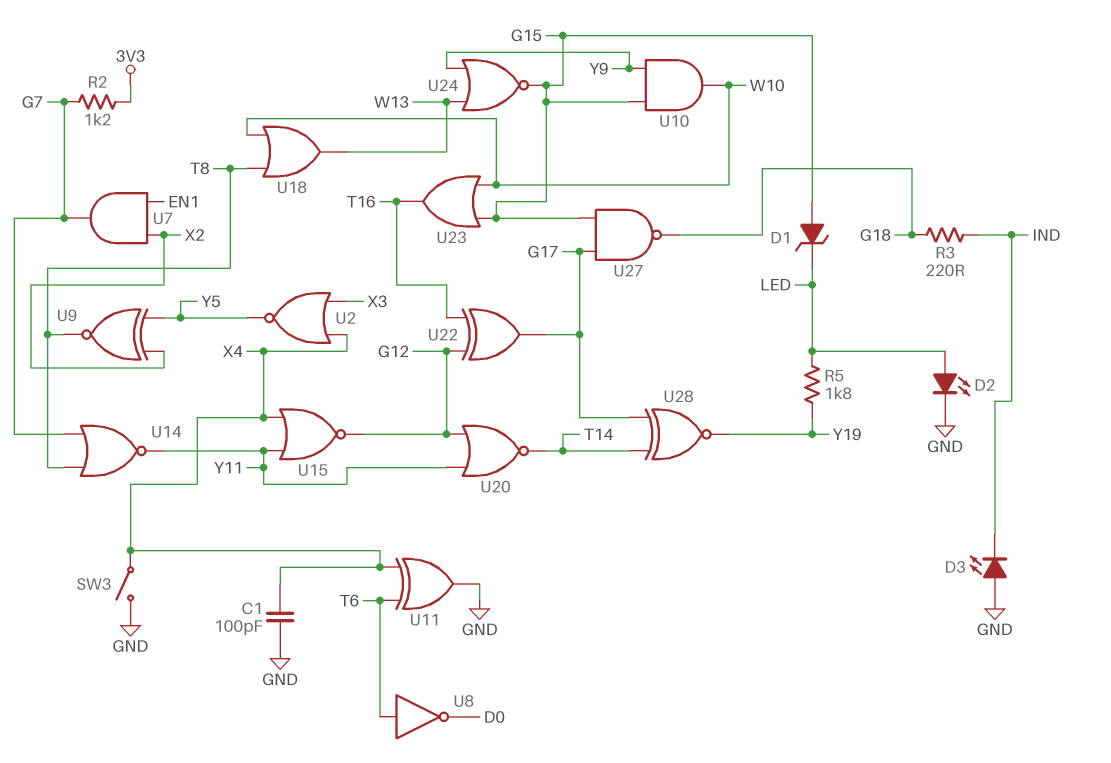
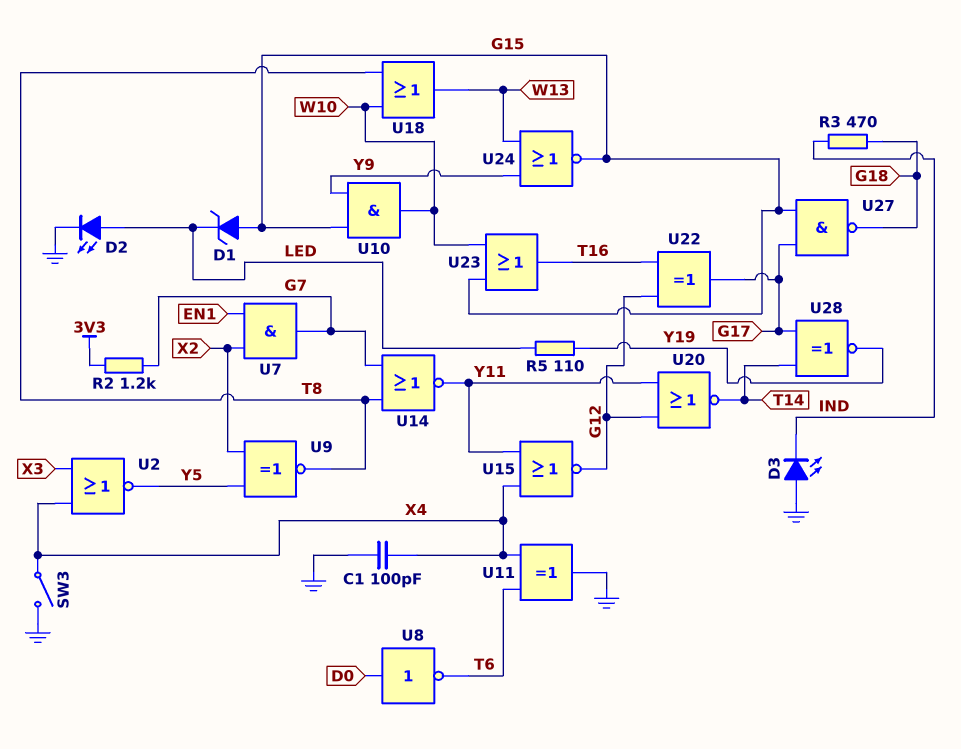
R3: 220 (G18, IND) -> 470 (G18, IND)
R5: 1.8k (LED, Y19) -> 110 (LED, Y19)
U8: NOT (in T6, out D0) -> NOT (in D0, out T6)

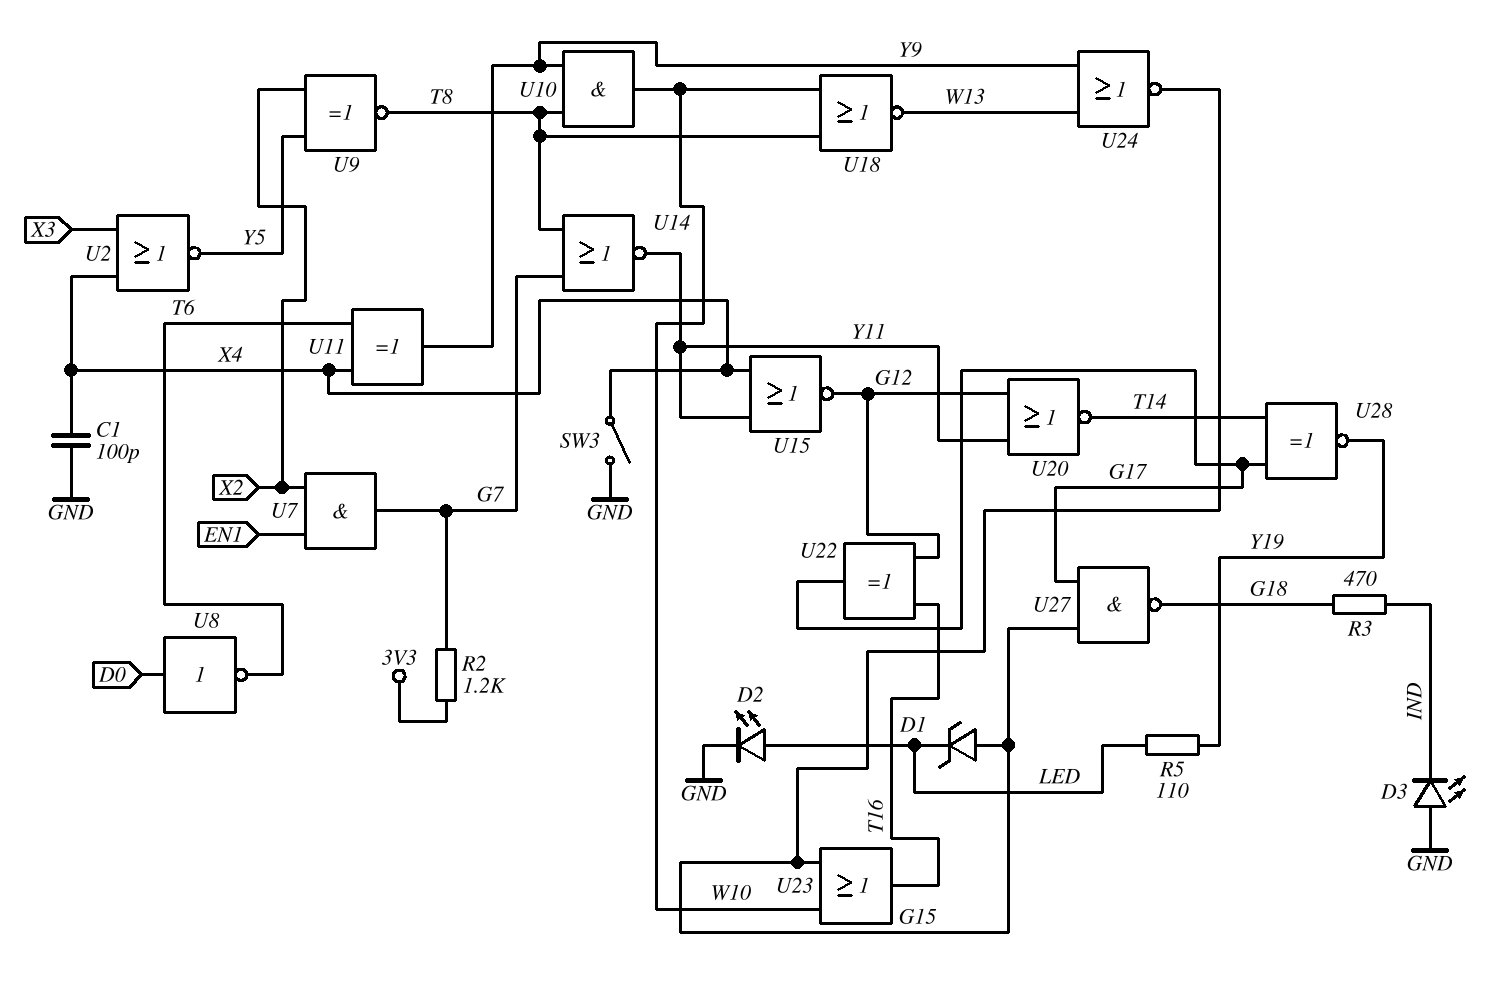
U10: AND (in G15, in Y9, out W10) -> AND (in T8, in Y9, out W10)
U11: XOR (in T6, in X4, out GND) -> XOR (in T6, in X4, out Y9)
U18: OR (in T8, in W10, out W13) -> NOR (in T8, in W10, out W13)

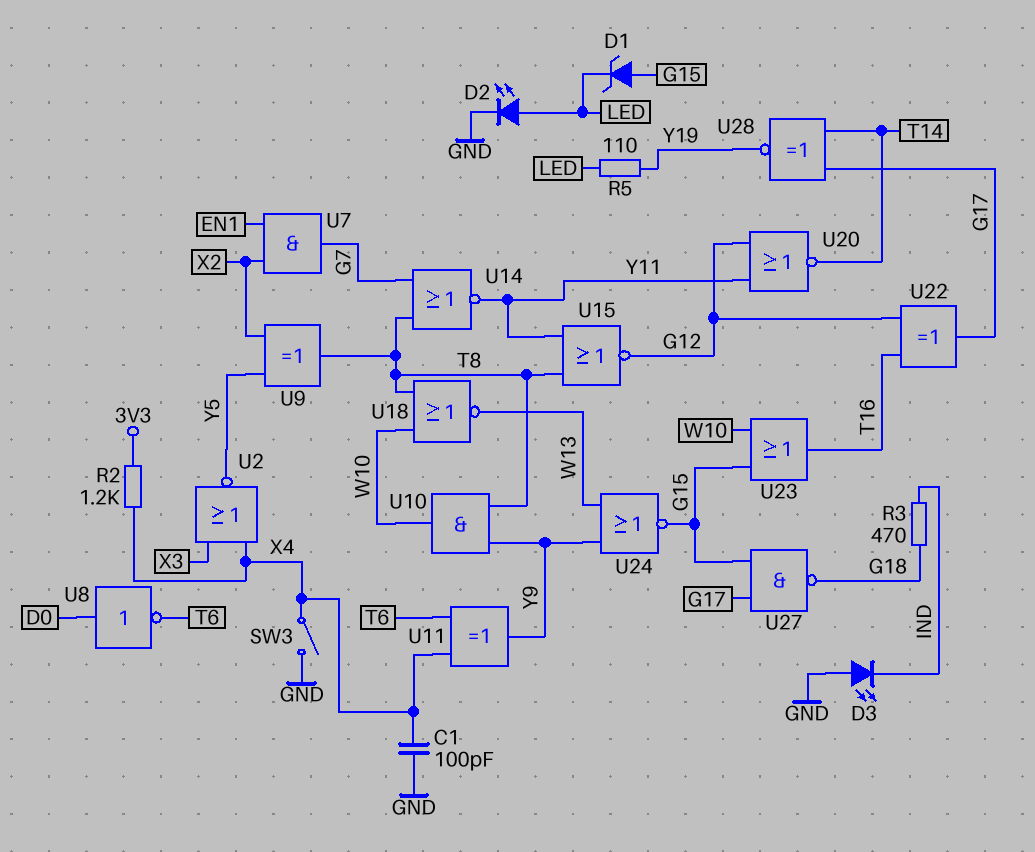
R2: 1.2k (3V3, G7) -> 1.2k (3V3, X4)
U9: XNOR (in X2, in Y5, out T8) -> XOR (in X2, in Y5, out T8)
U15: NOR (in X4, in Y11, out G12) -> NOR (in T8, in Y11, out G12)

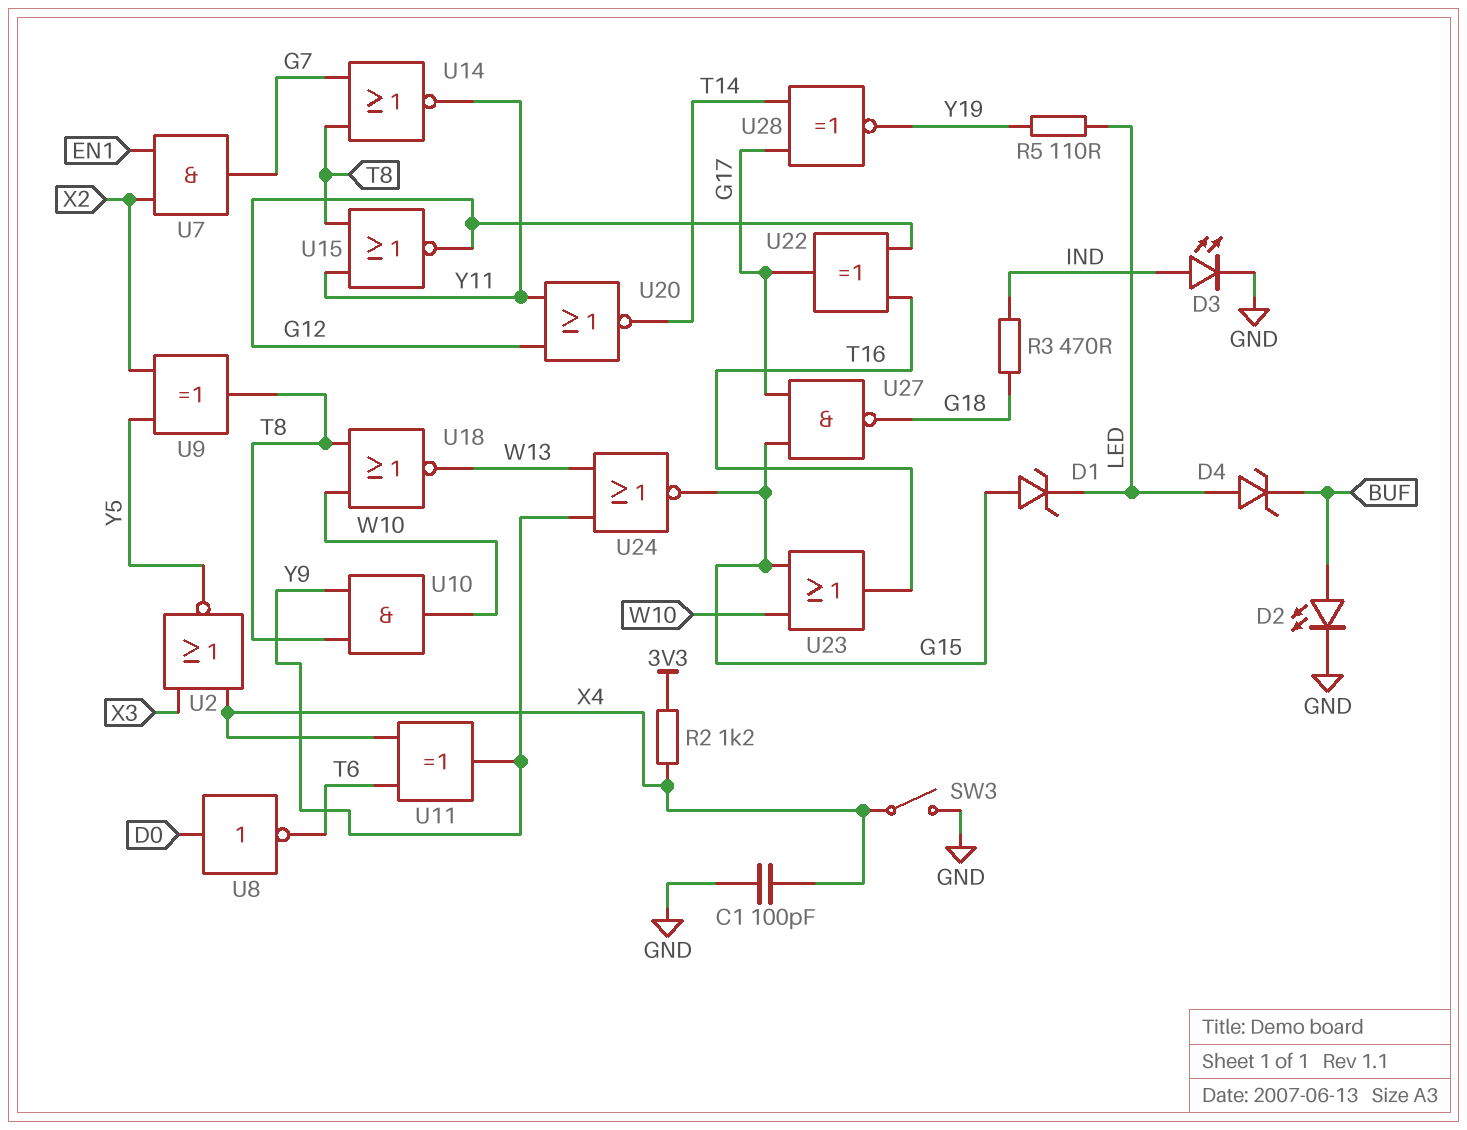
D2: LED (A LED, K GND) -> LED (A BUF, K GND)
D3: LED (A GND, K IND) -> LED (A IND, K GND)
D4: none -> zener (A LED, K BUF)

